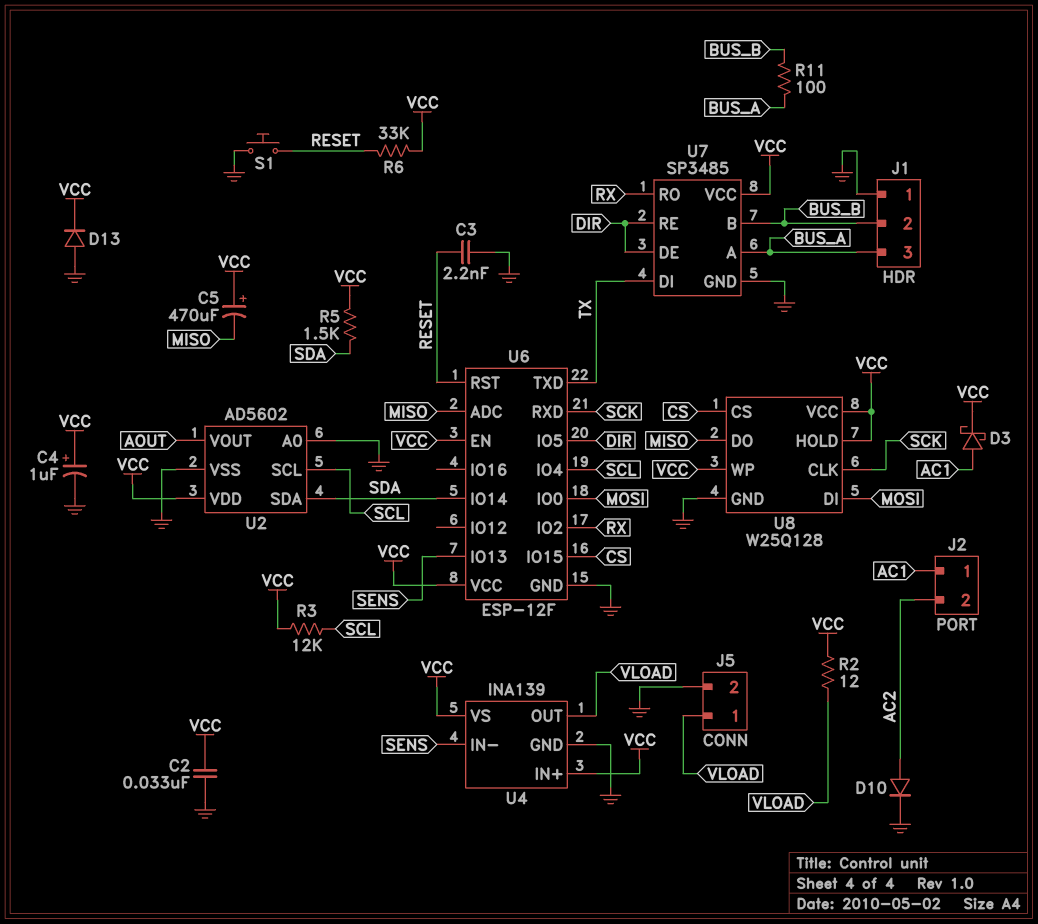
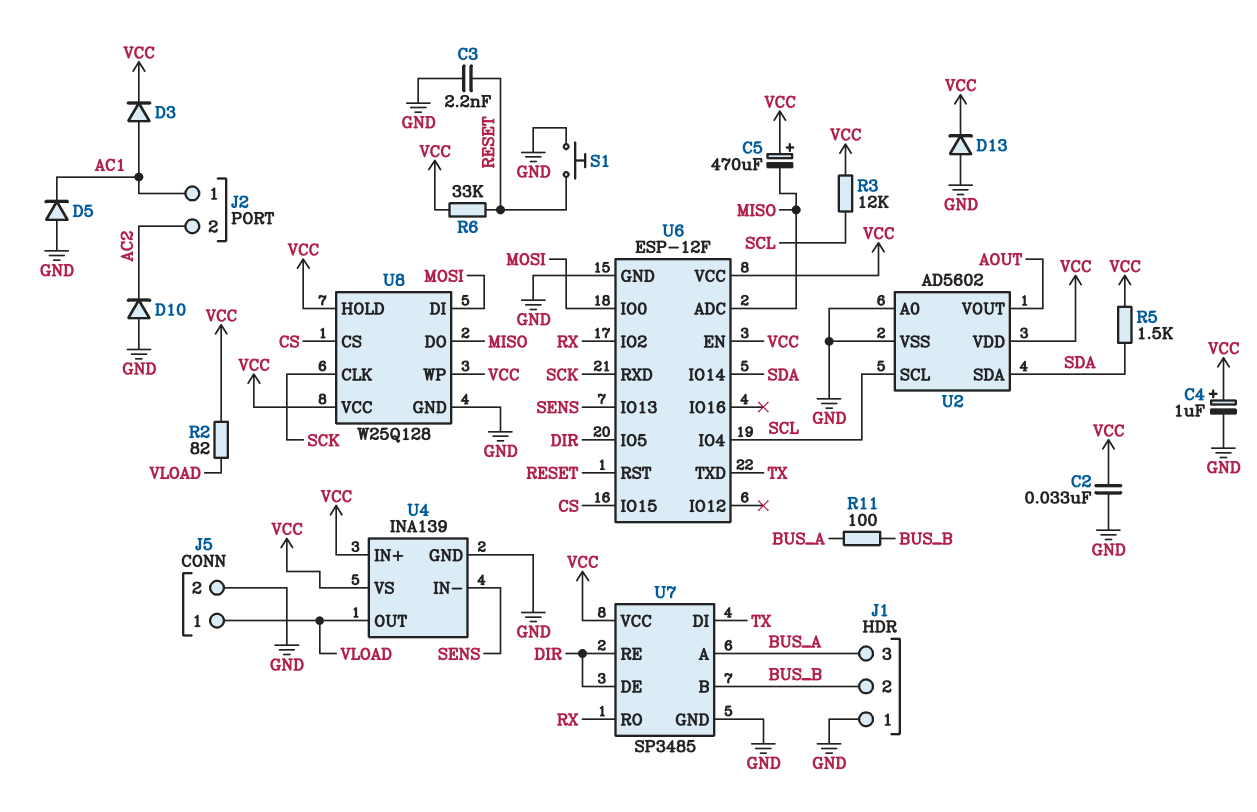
D3: schottky (A AC1, K VCC) -> diode (A AC1, K VCC)
D5: none -> diode (A GND, K AC1)
D10: diode (A AC2, K GND) -> diode (A GND, K AC2)
R2: 12 (VCC, VLOAD) -> 82 (VCC, VLOAD)

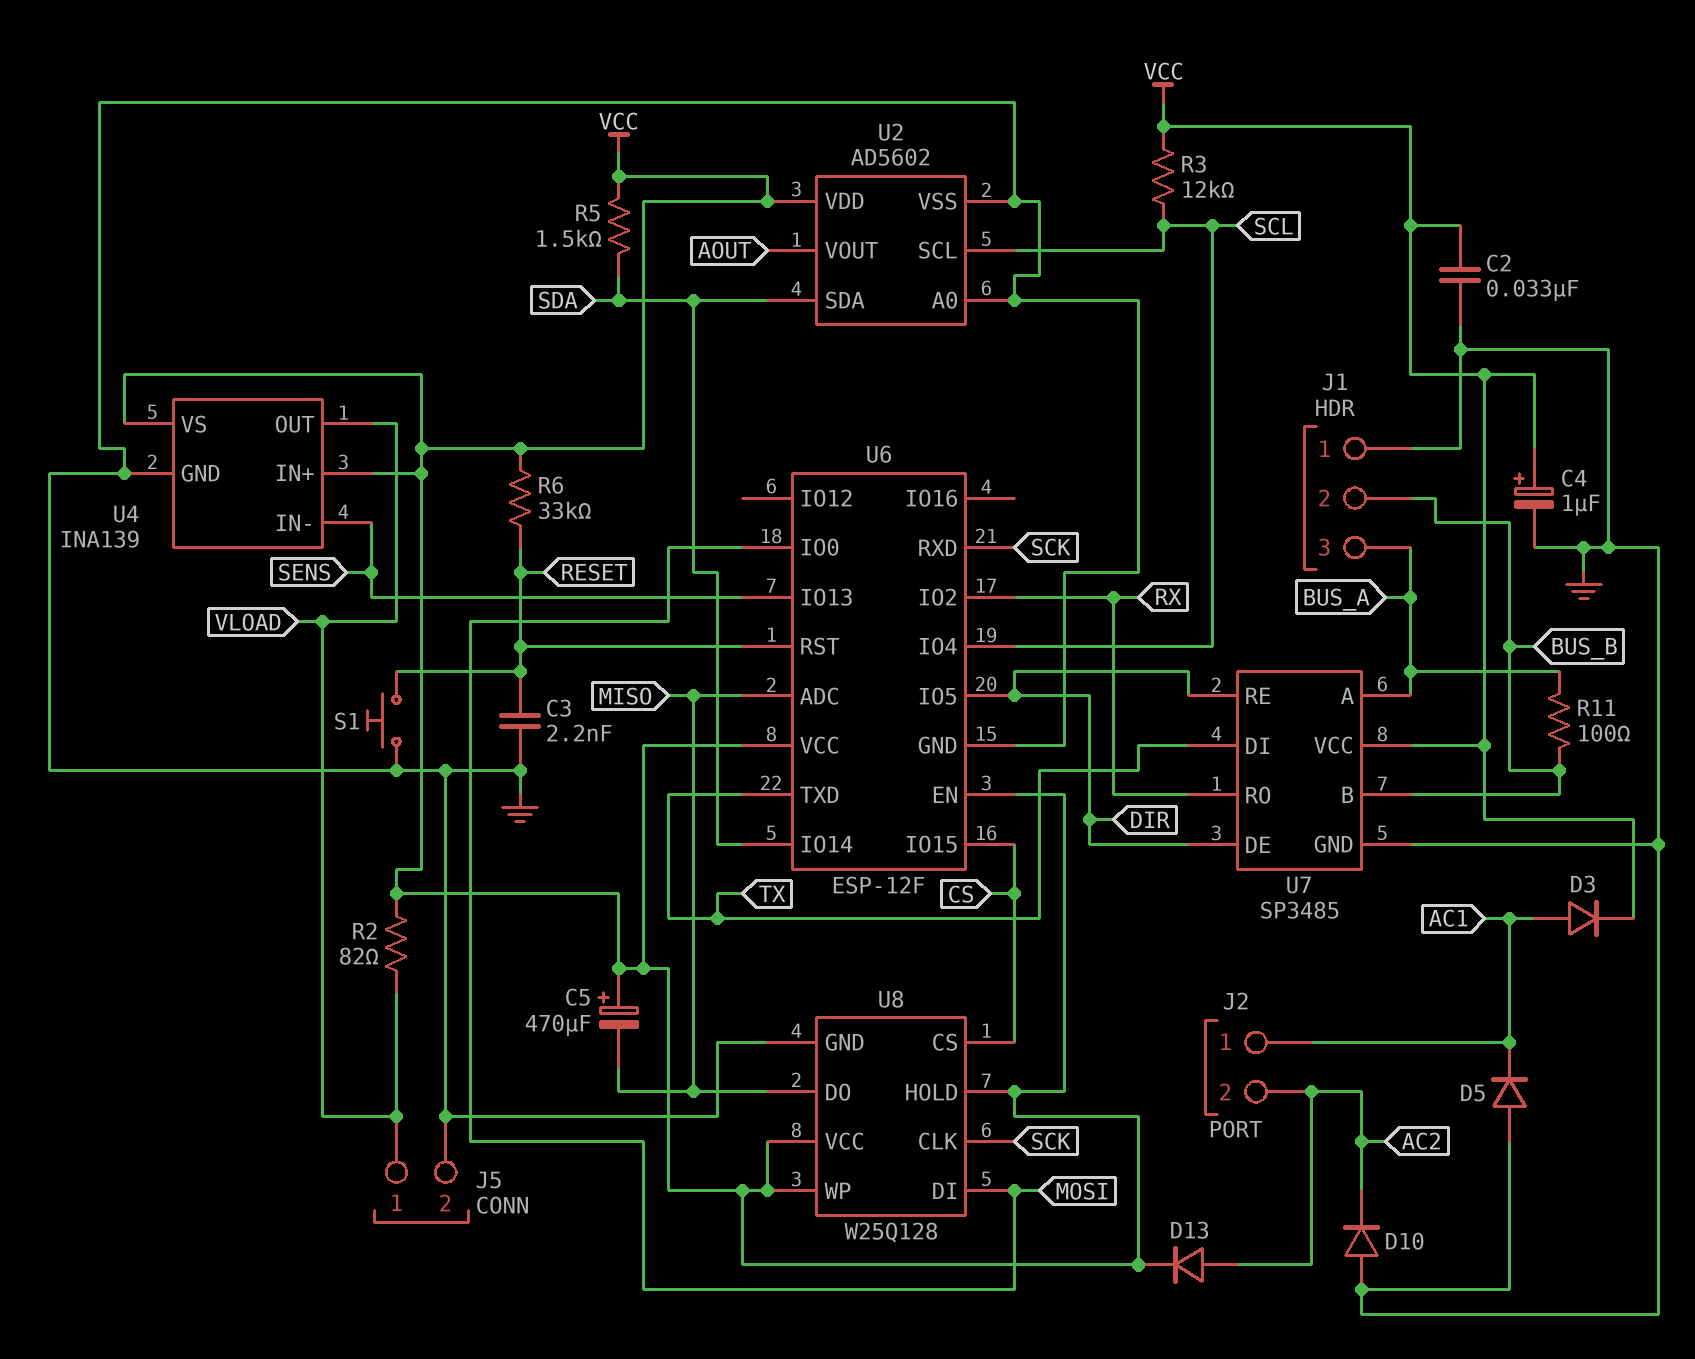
D13: diode (A GND, K VCC) -> diode (A AC2, K VCC)

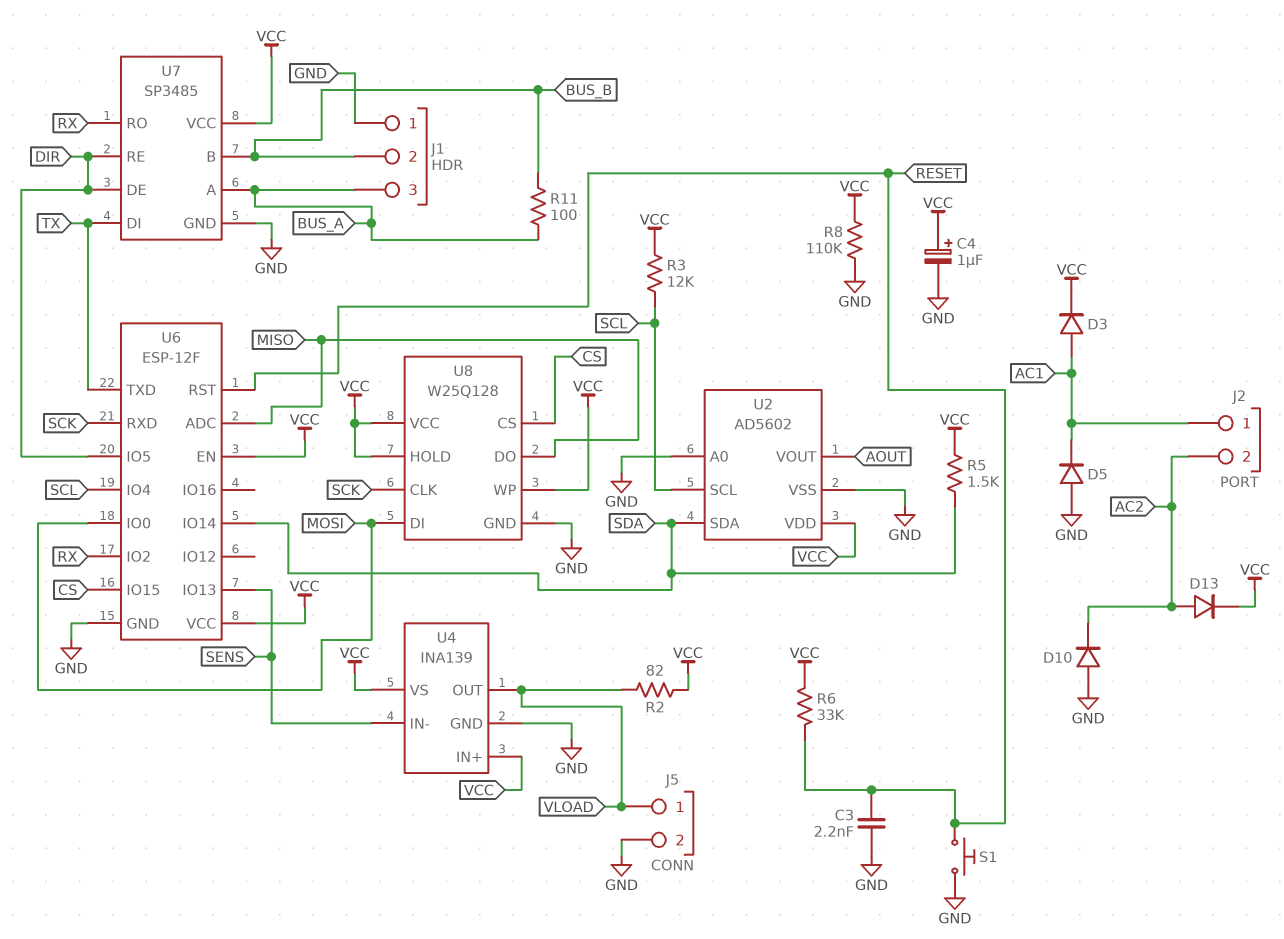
C2: 33nF (GND, VCC) -> none
C5: 470uF (plus VCC, minus MISO) -> none
R8: none -> 110k (GND, VCC)

